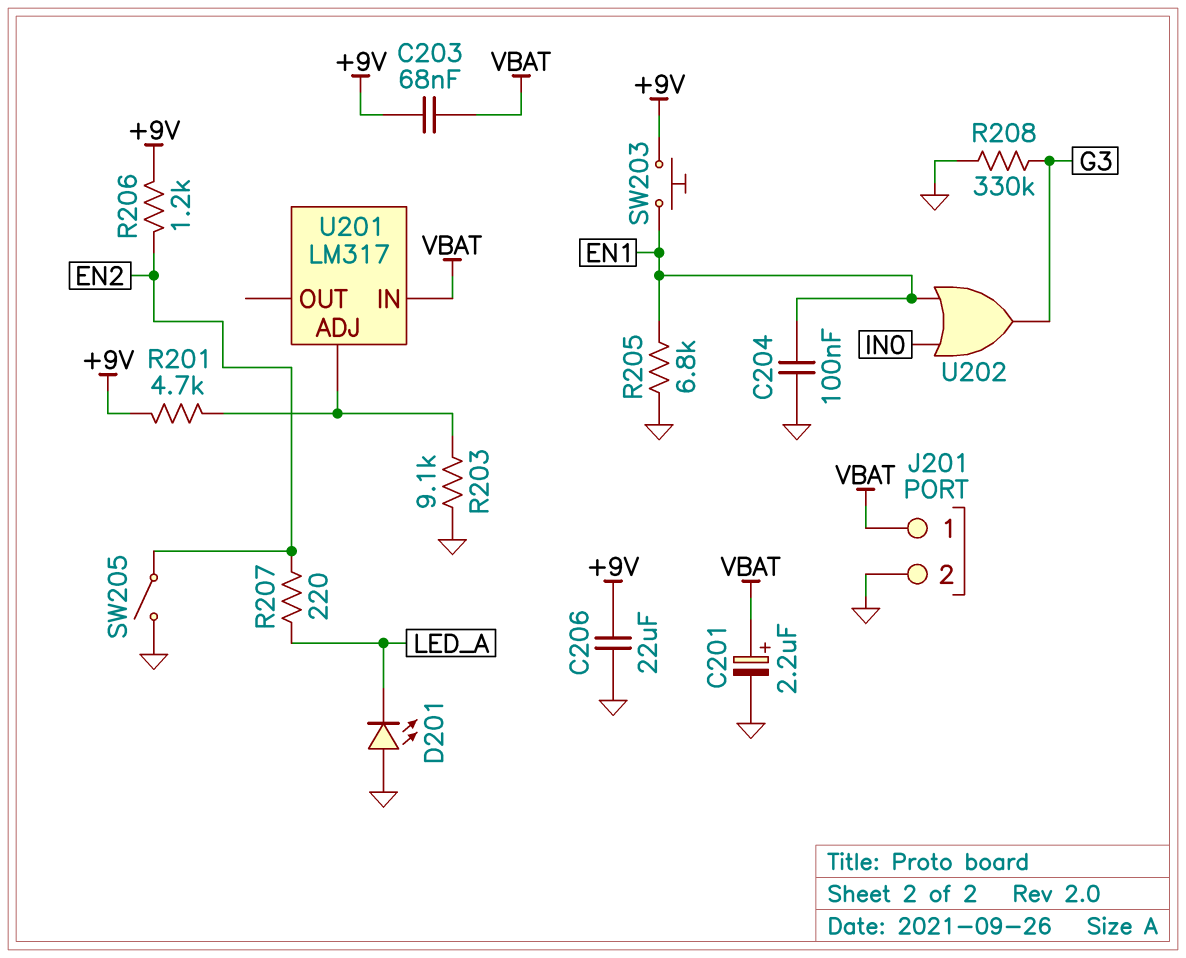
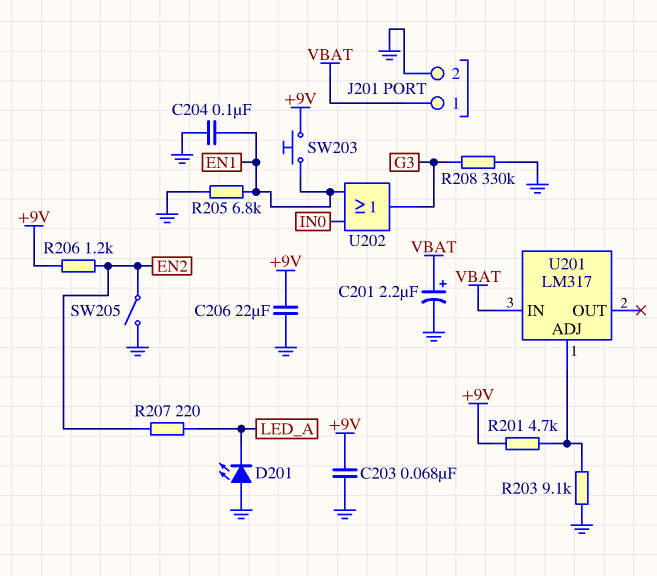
C203: 68nF (+9V, VBAT) -> 68nF (+9V, GND)

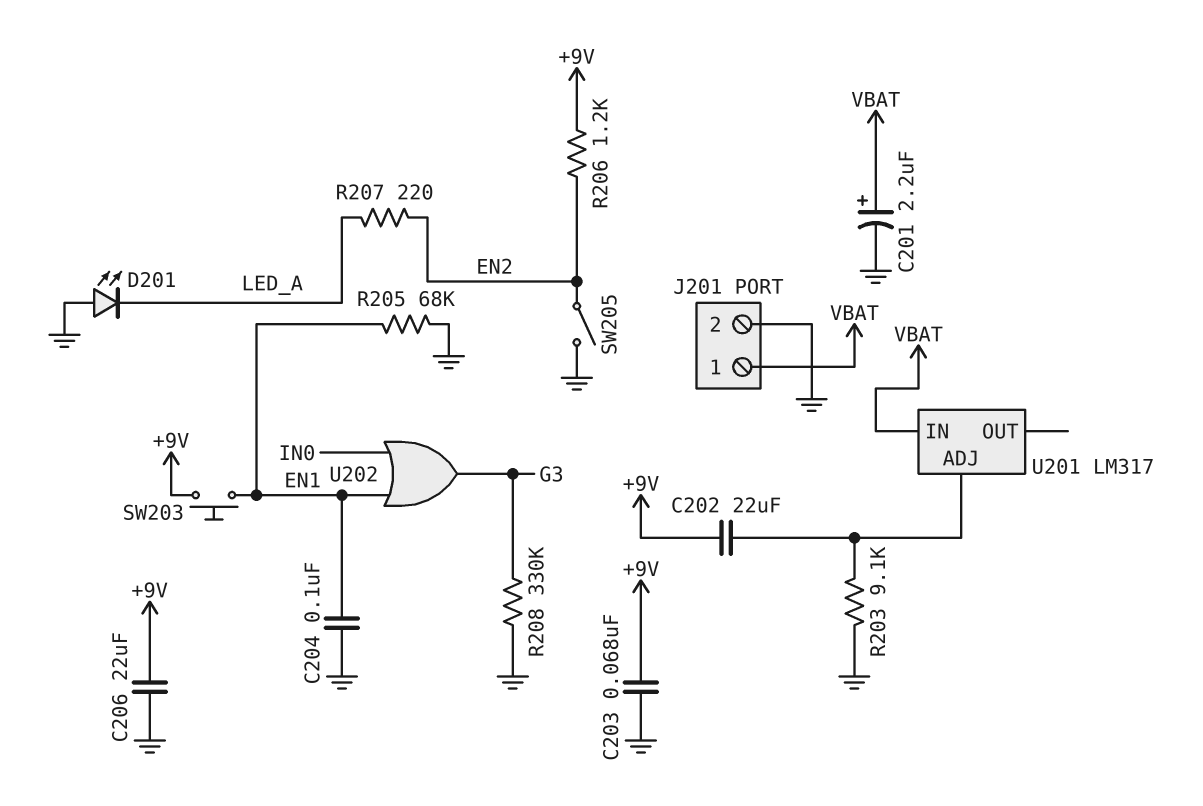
C202: none -> 22uF (+9V, U201/ADJ)
R201: 4.7k (+9V, U201/ADJ) -> none
R205: 6.8k (EN1, GND) -> 68k (EN1, GND)

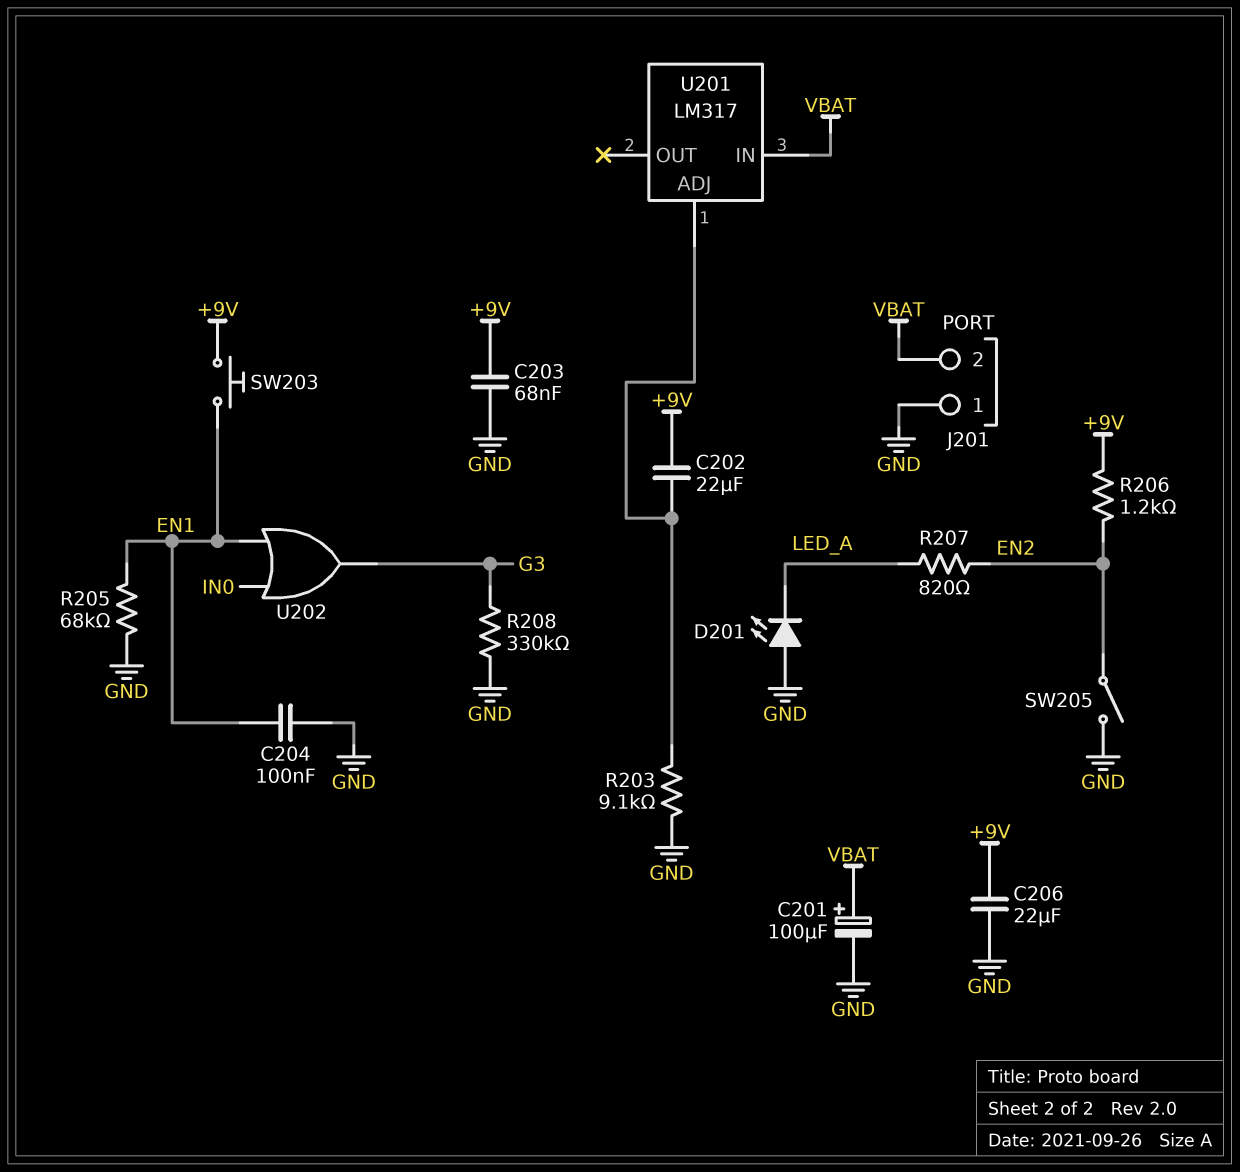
C201: 2.2uF (plus VBAT, minus GND) -> 100uF (plus VBAT, minus GND)
J201 pin 1: VBAT -> GND
J201 pin 2: GND -> VBAT
R207: 220 (EN2, LED_A) -> 820 (EN2, LED_A)

